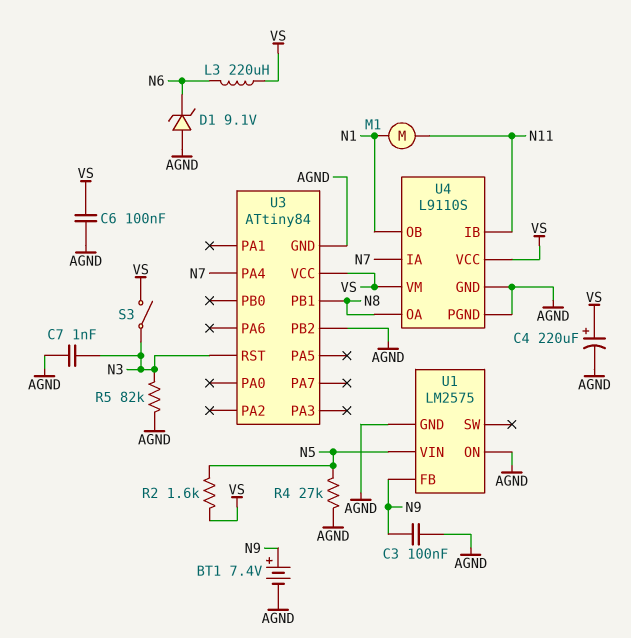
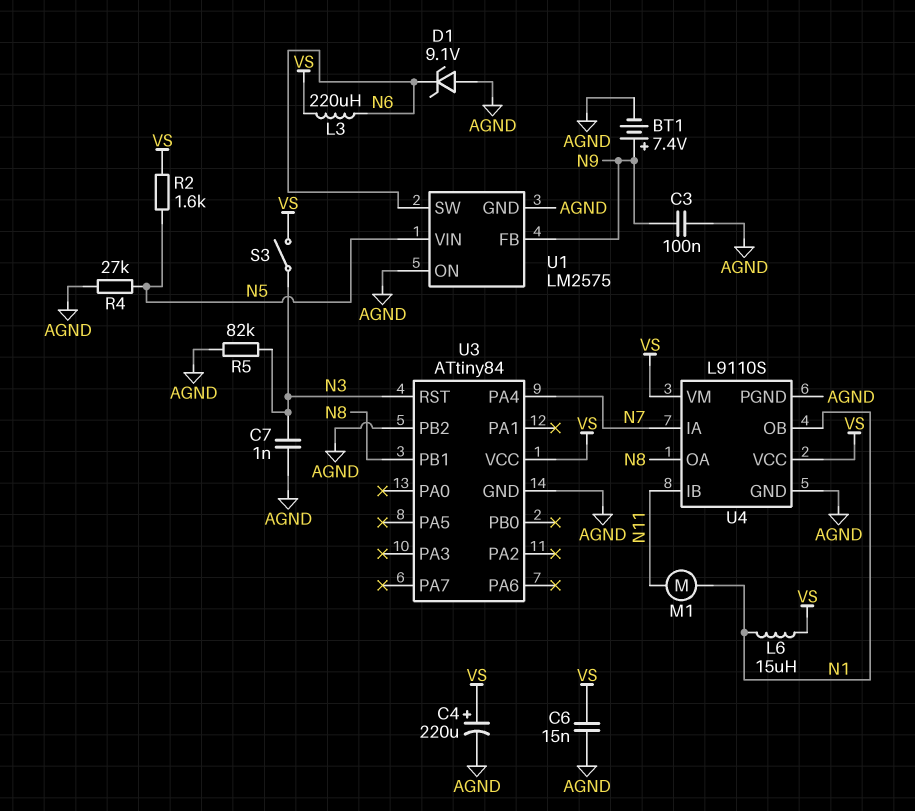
C6: 100nF (AGND, VS) -> 15nF (AGND, VS)
L6: none -> 15uH (N1, VS)
U1 pin SW: none -> N6

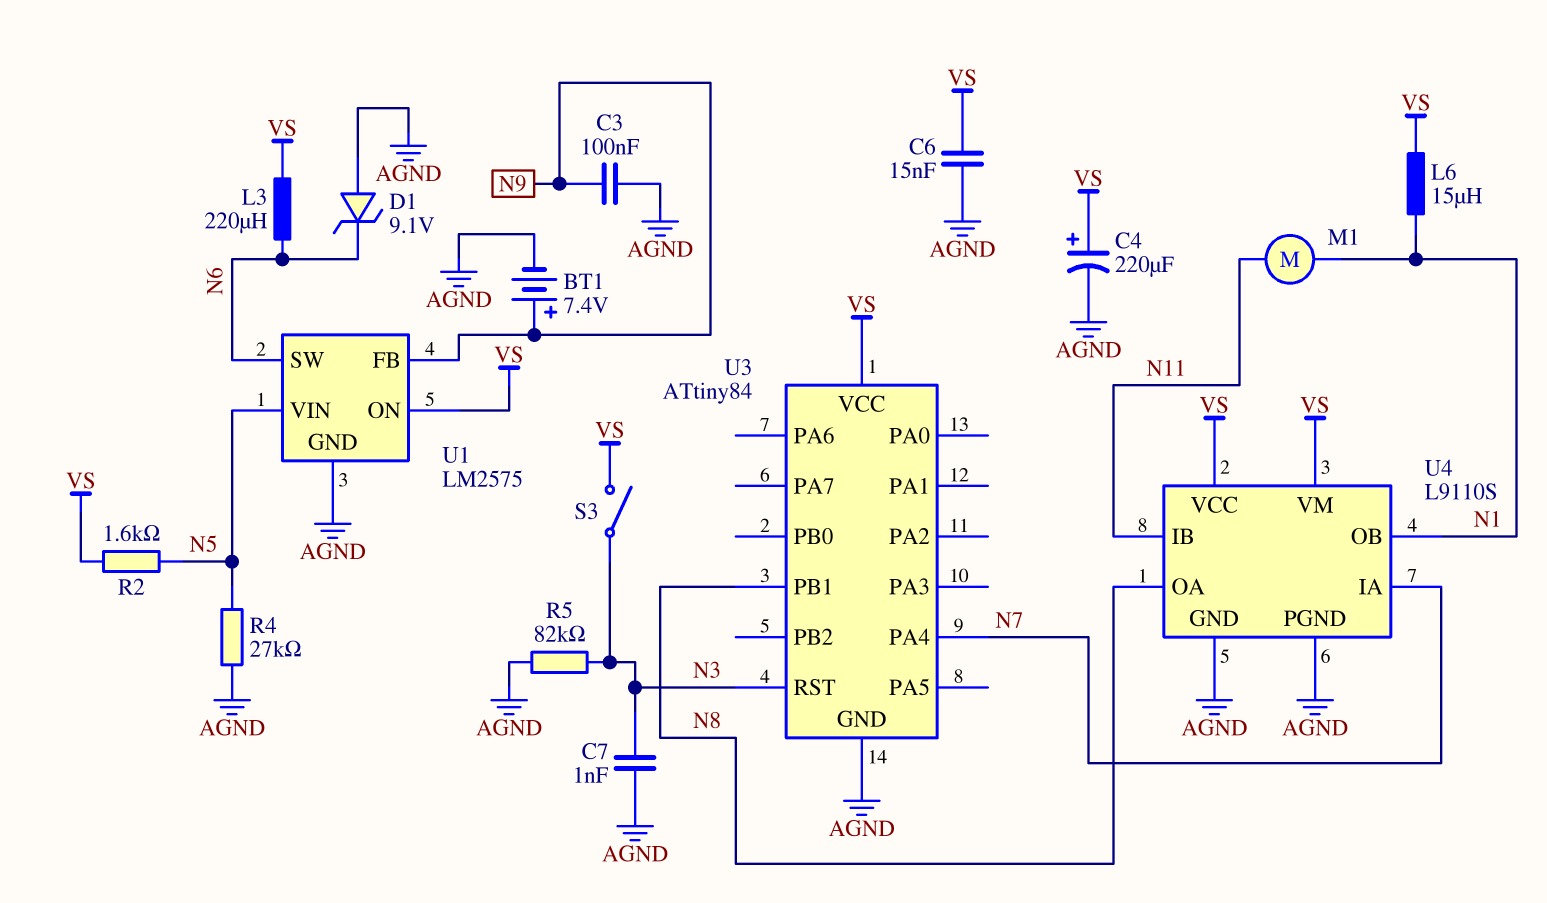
U1 pin ON: AGND -> VS
U3 pin PB2: AGND -> none

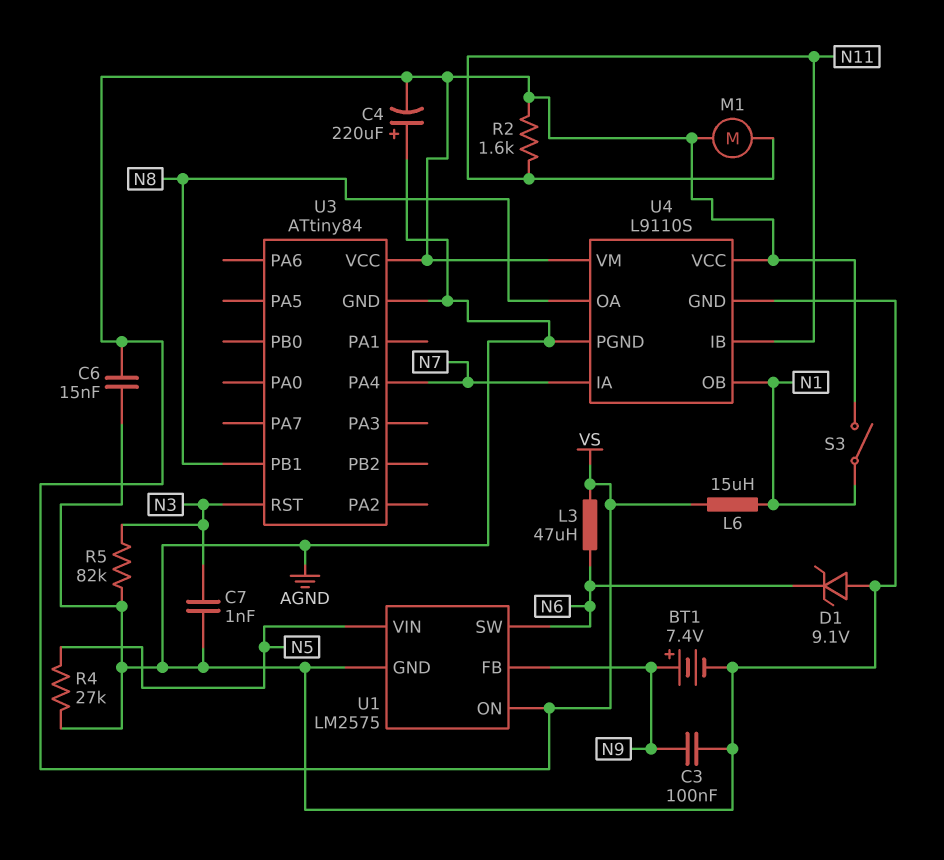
C4: 220uF (plus VS, minus AGND) -> 220uF (plus AGND, minus VS)
L3: 220uH (N6, VS) -> 47uH (N6, VS)
M1: motor (N1, N11) -> motor (N11, VS)
R2: 1.6k (N5, VS) -> 1.6k (N11, VS)
S3: switch (N3, VS) -> switch (N1, VS)

